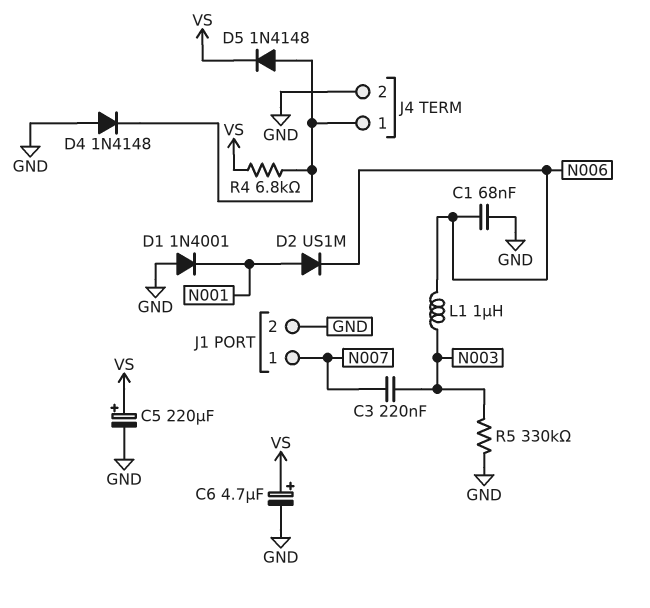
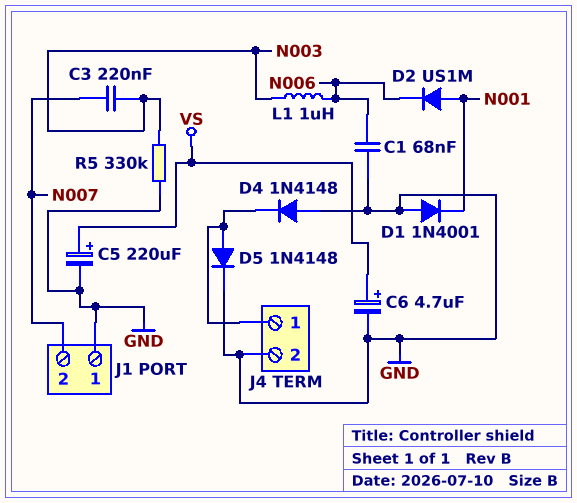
D5: diode 1N4148 (A J4/1, K VS) -> diode 1N4148 (A J4/1, K GND)
J1 pin 1: N007 -> GND
J1 pin 2: GND -> N007
R4: 6.8k (J4/1, VS) -> none

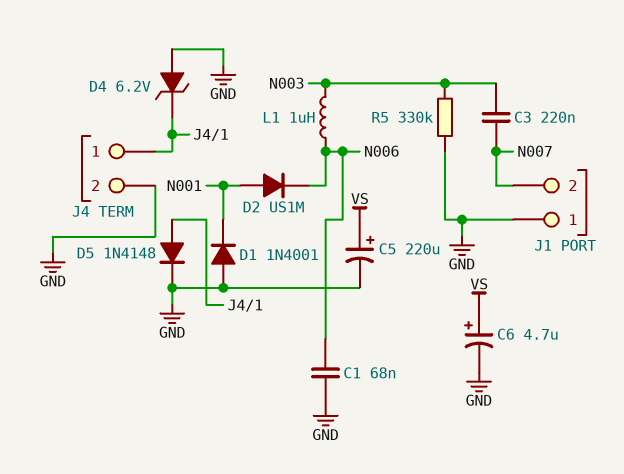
D4: diode 1N4148 (A GND, K J4/1) -> zener 6.2V (A GND, K J4/1)

